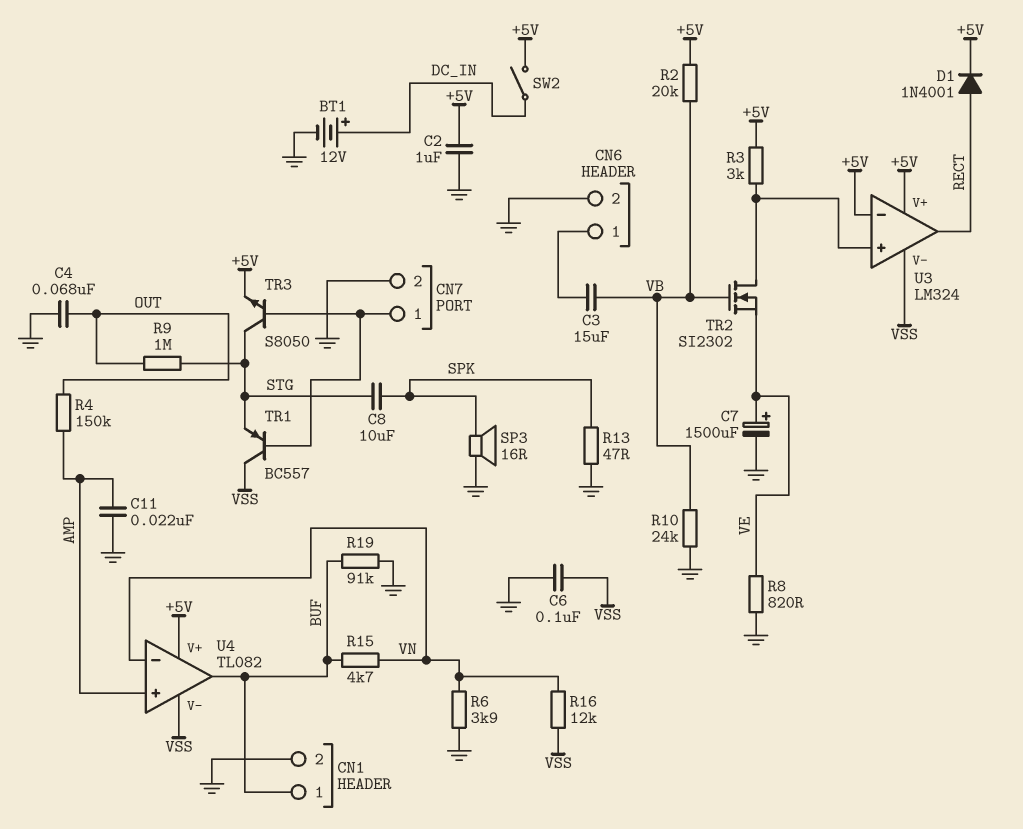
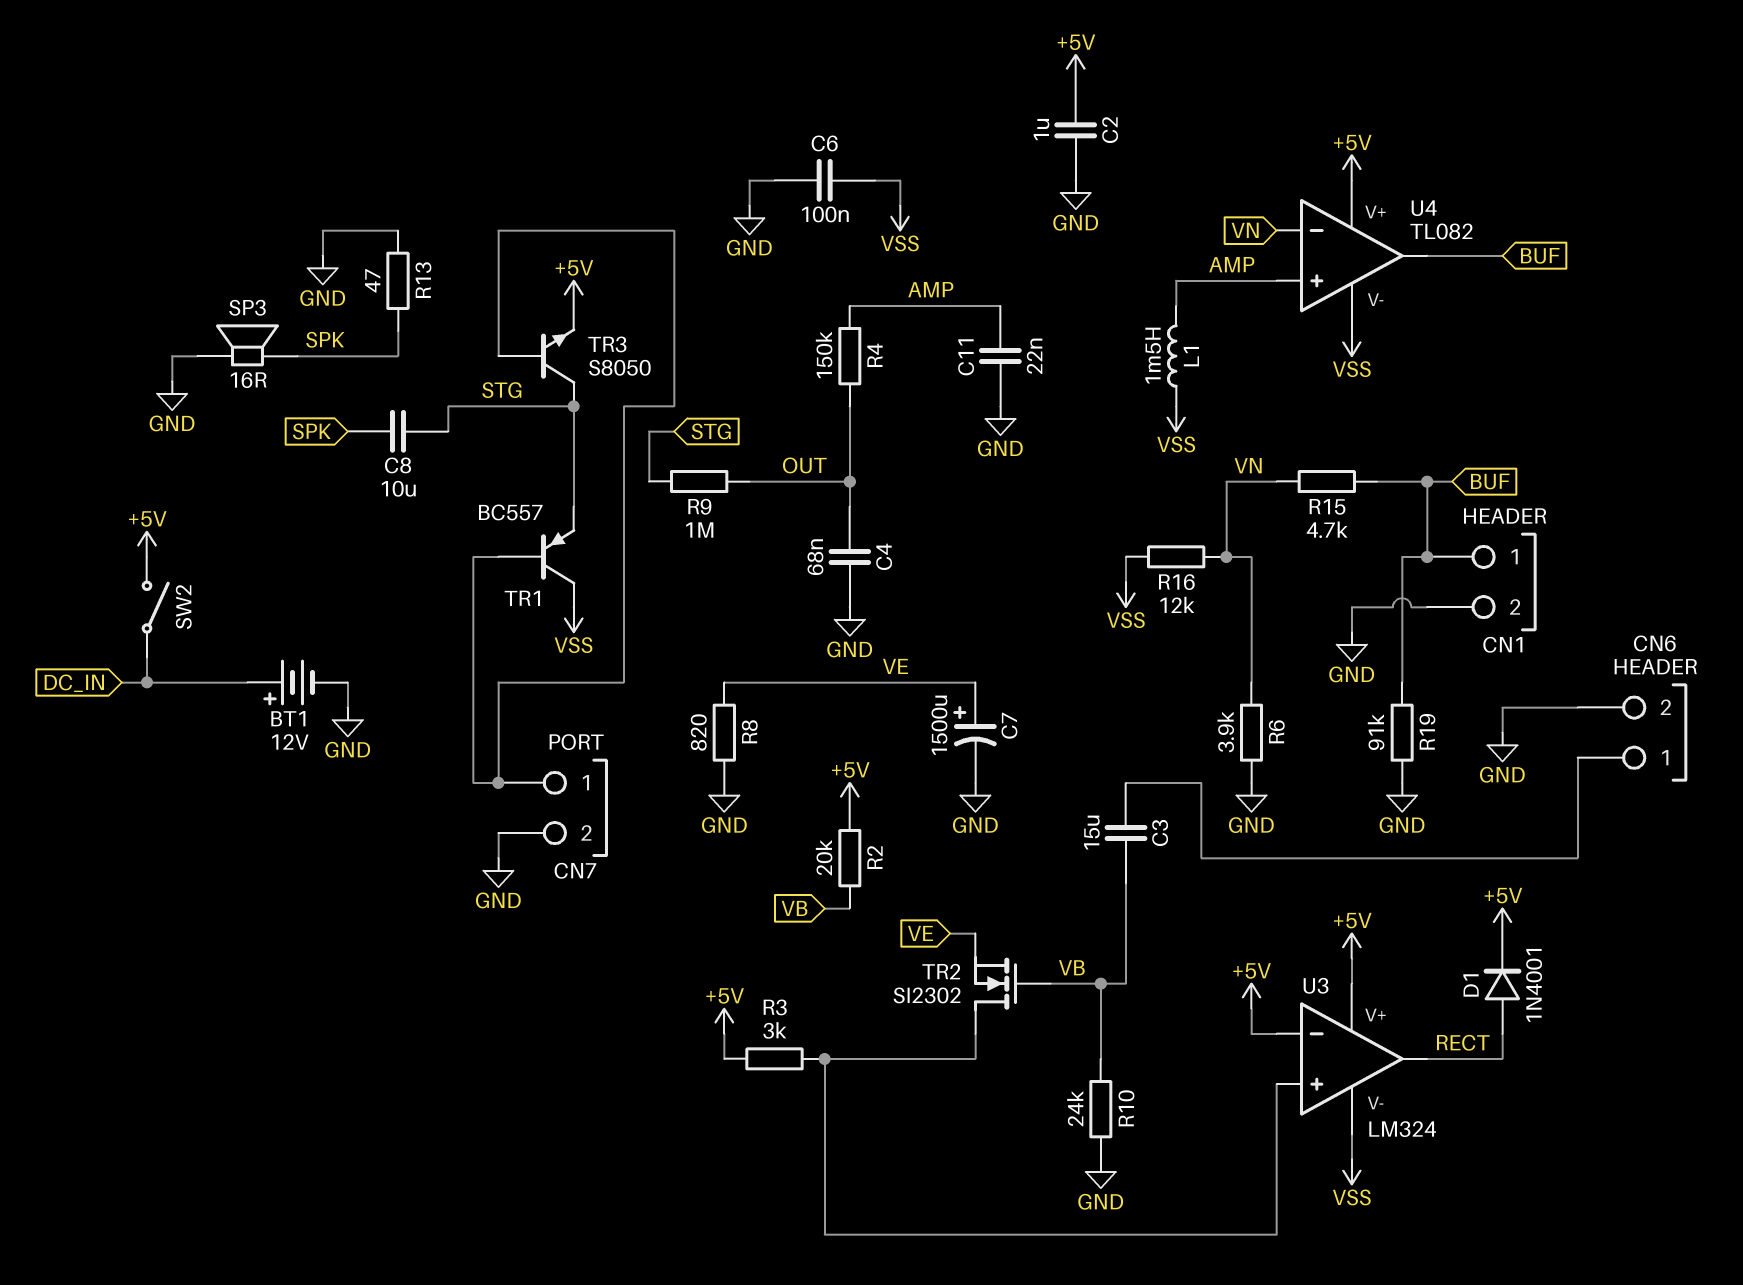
L1: none -> 1.5mH (AMP, VSS)

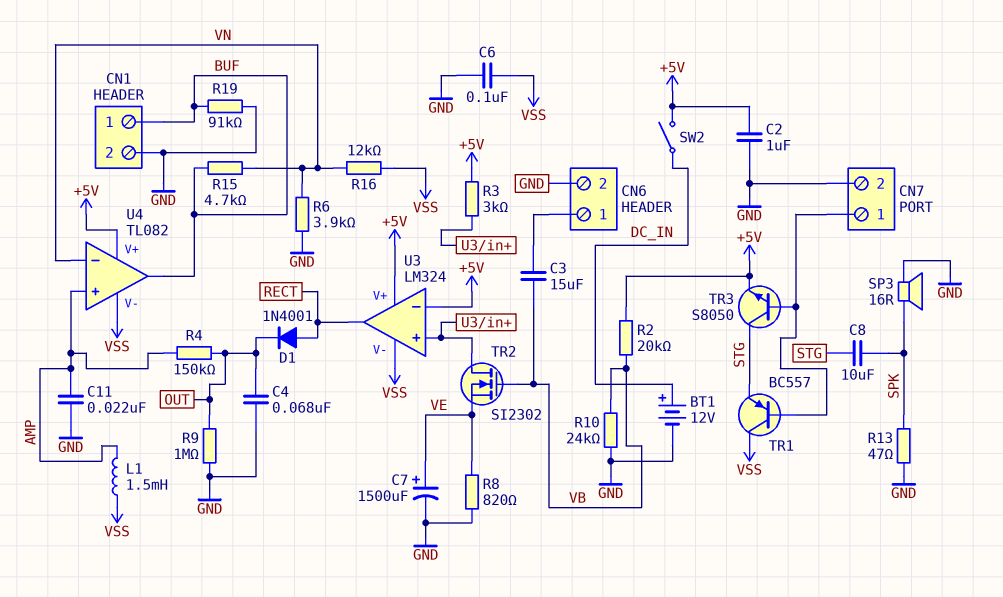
D1: diode 1N4001 (A RECT, K +5V) -> diode 1N4001 (A RECT, K OUT)
R9: 1M (OUT, STG) -> 1M (GND, OUT)

